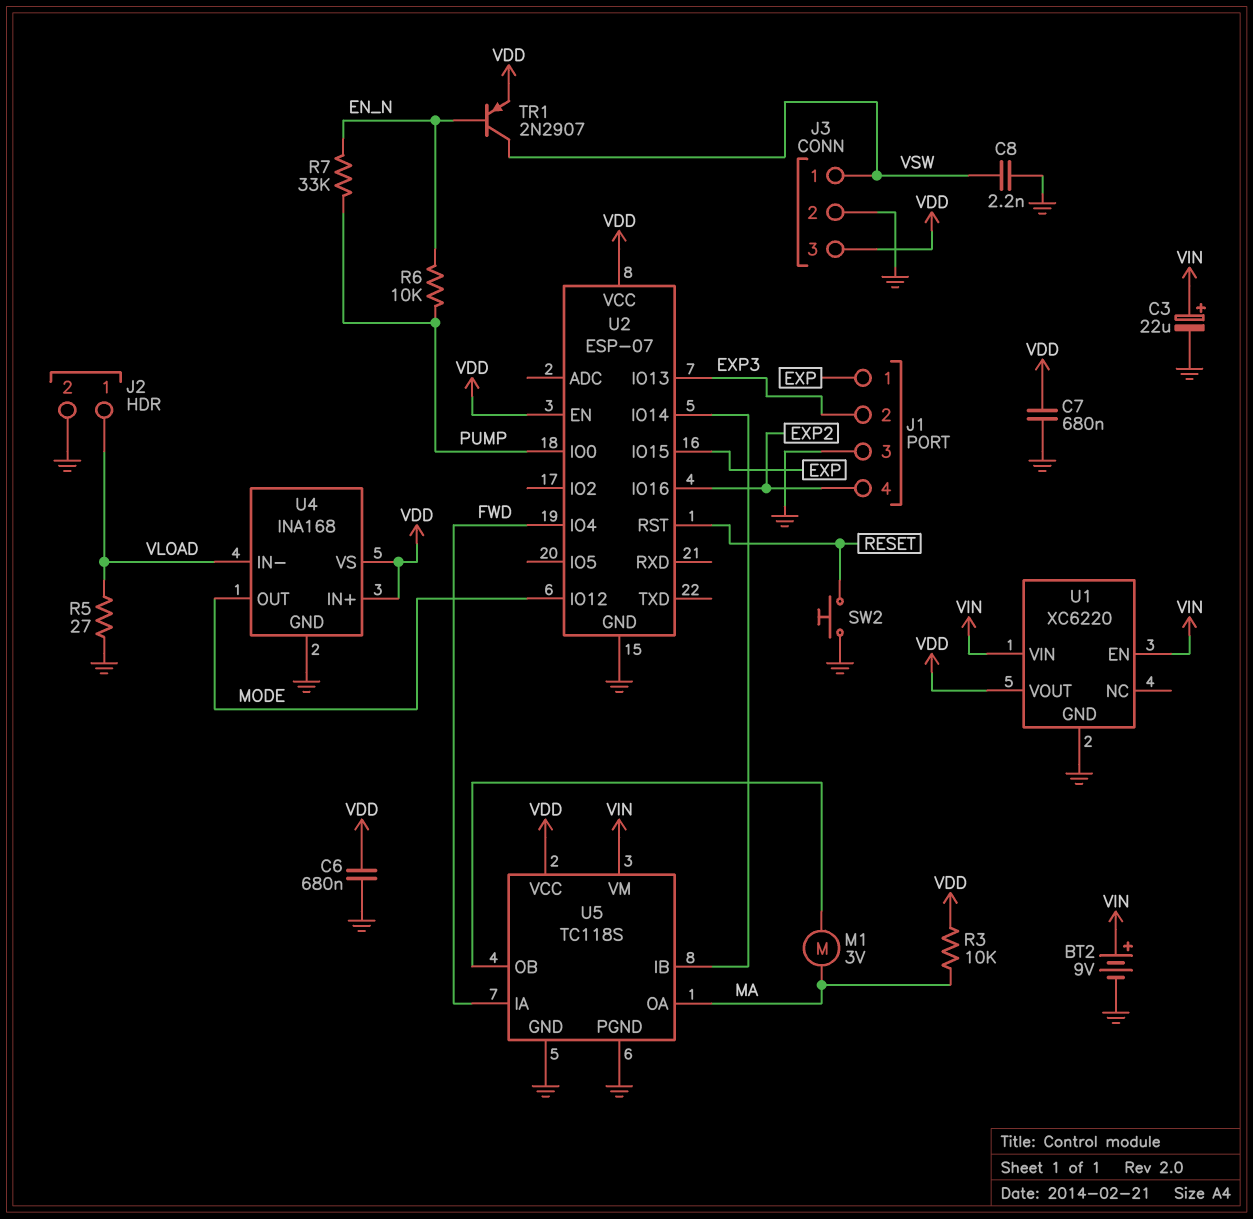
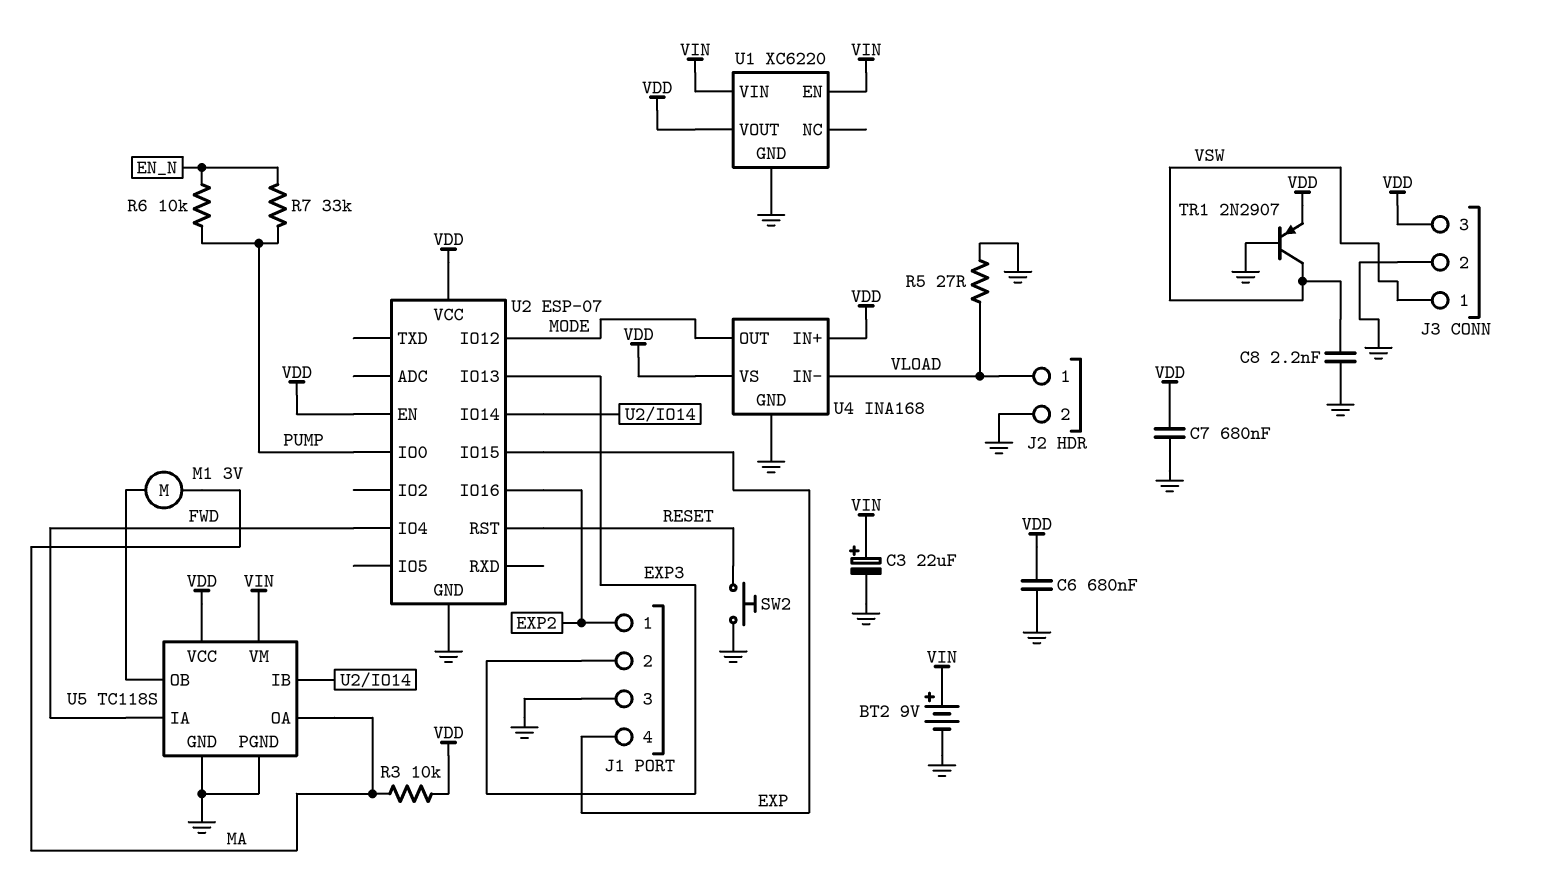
J1 pin 1: EXP -> EXP2
J1 pin 4: EXP2 -> EXP
TR1: PNP 2N2907 (B EN_N, C VSW, E VDD) -> PNP 2N2907 (B GND, C VSW, E VDD)

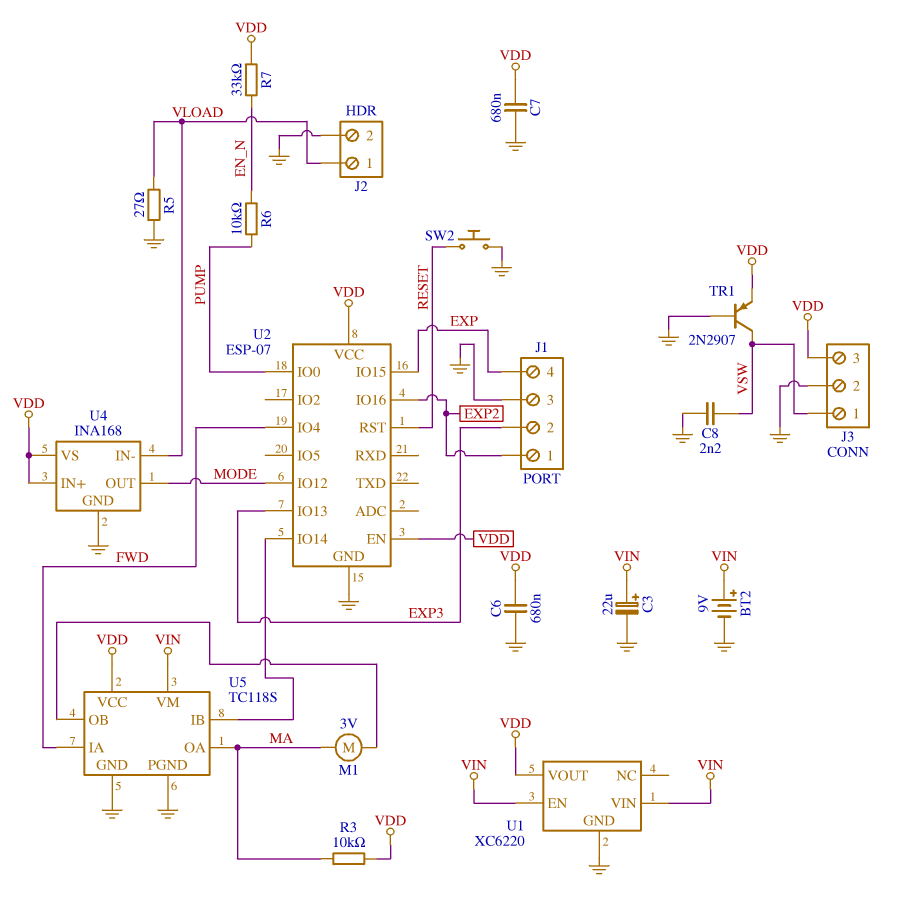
R7: 33k (EN_N, PUMP) -> 33k (EN_N, VDD)

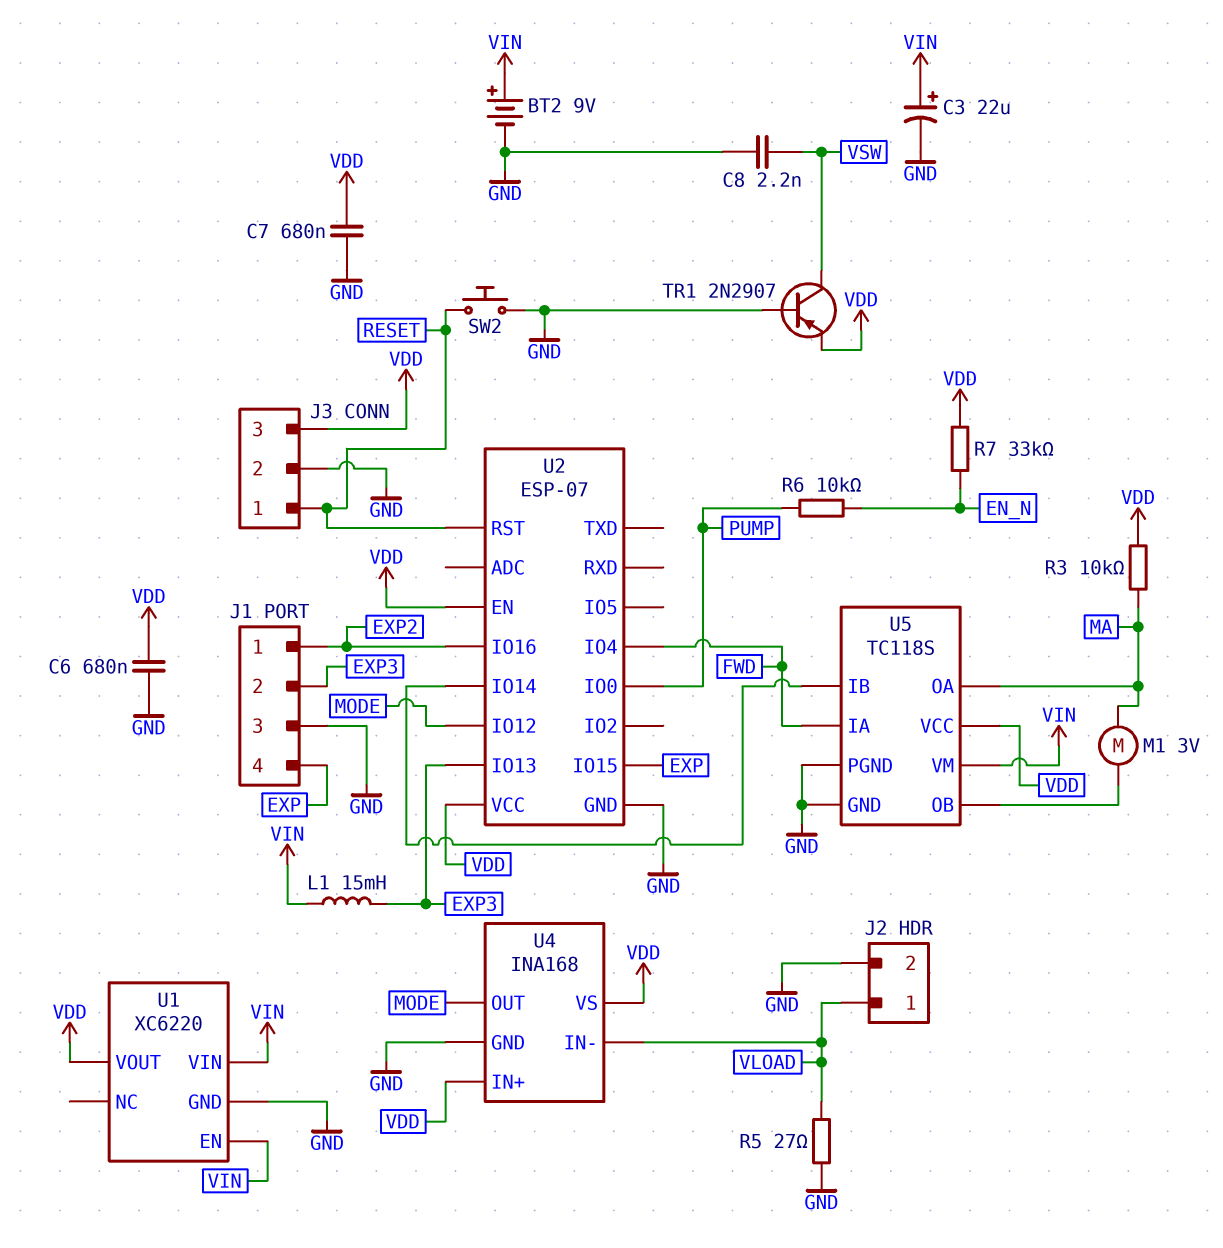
J3 pin 1: VSW -> RESET
L1: none -> 15mH (EXP3, VIN)

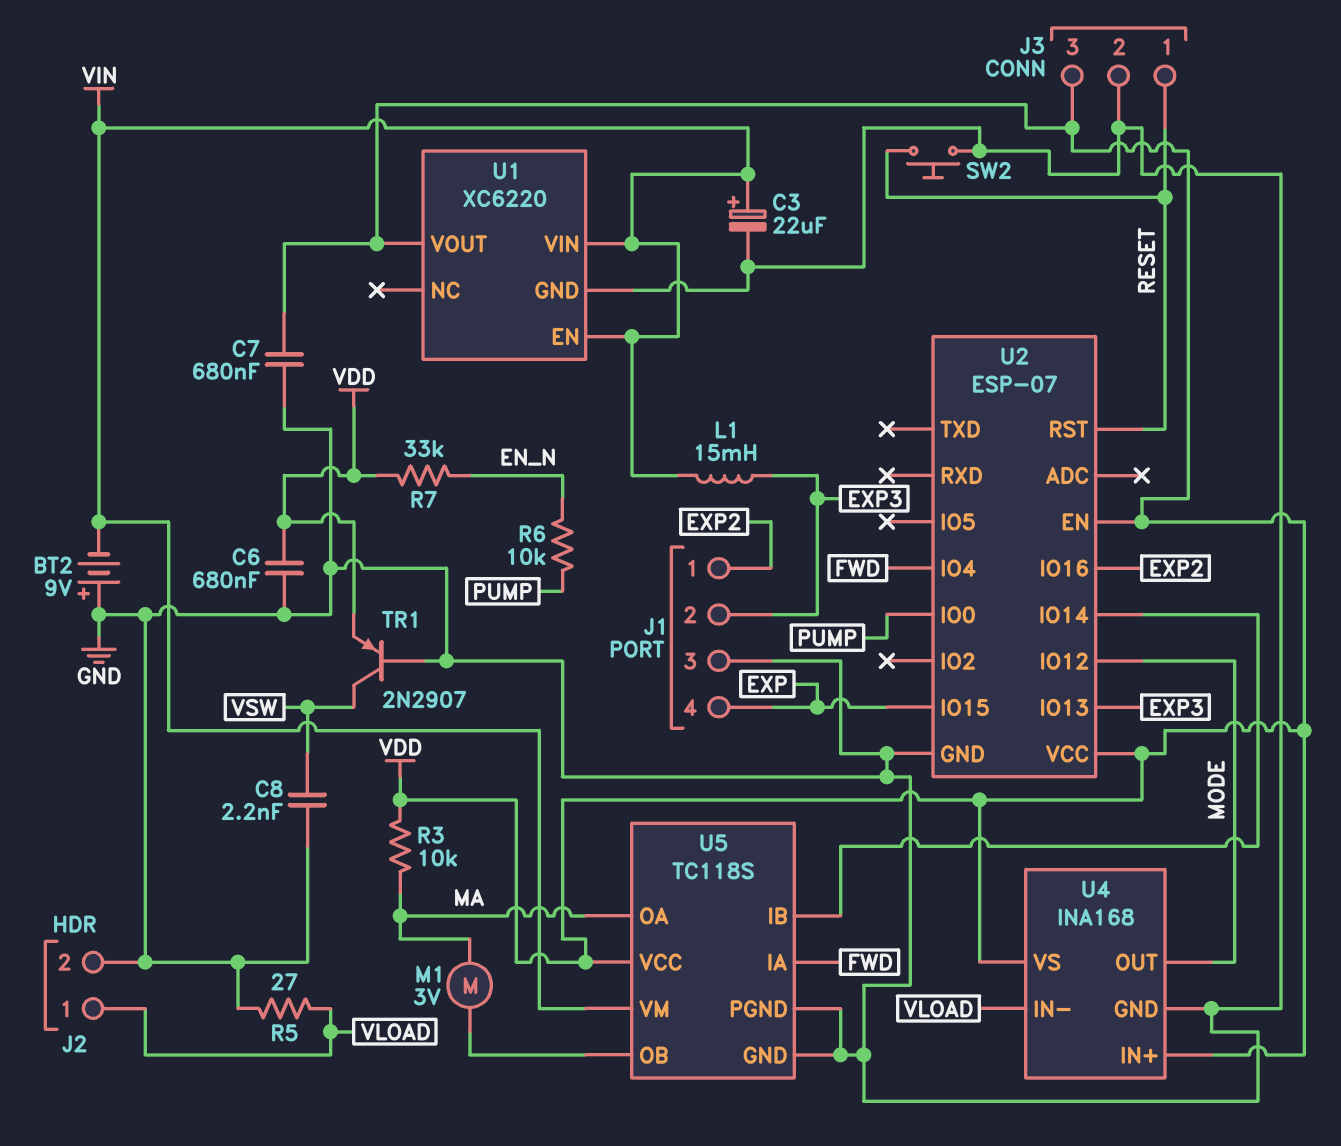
BT2: 9V (plus VIN, minus GND) -> 9V (plus GND, minus VIN)

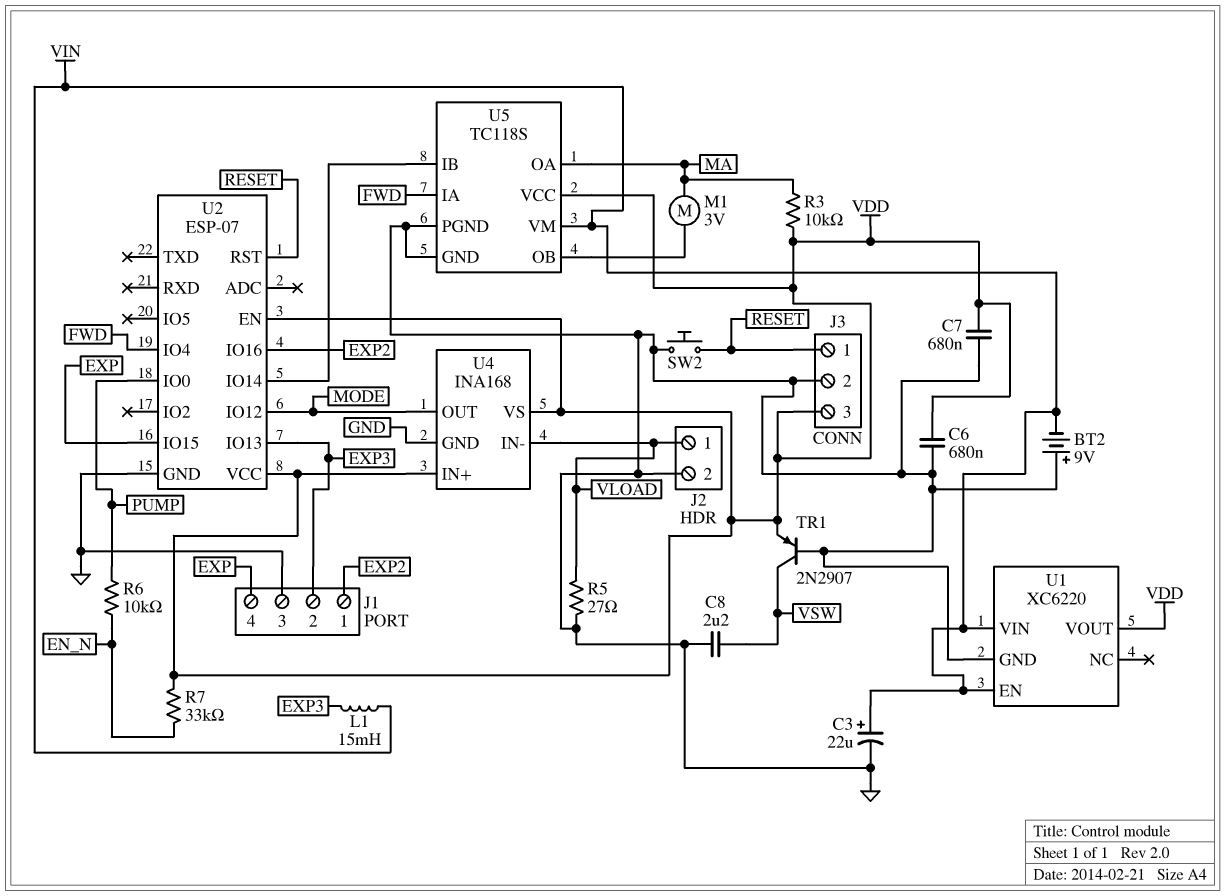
C8: 2.2nF (GND, VSW) -> 2.2uF (GND, VSW)

